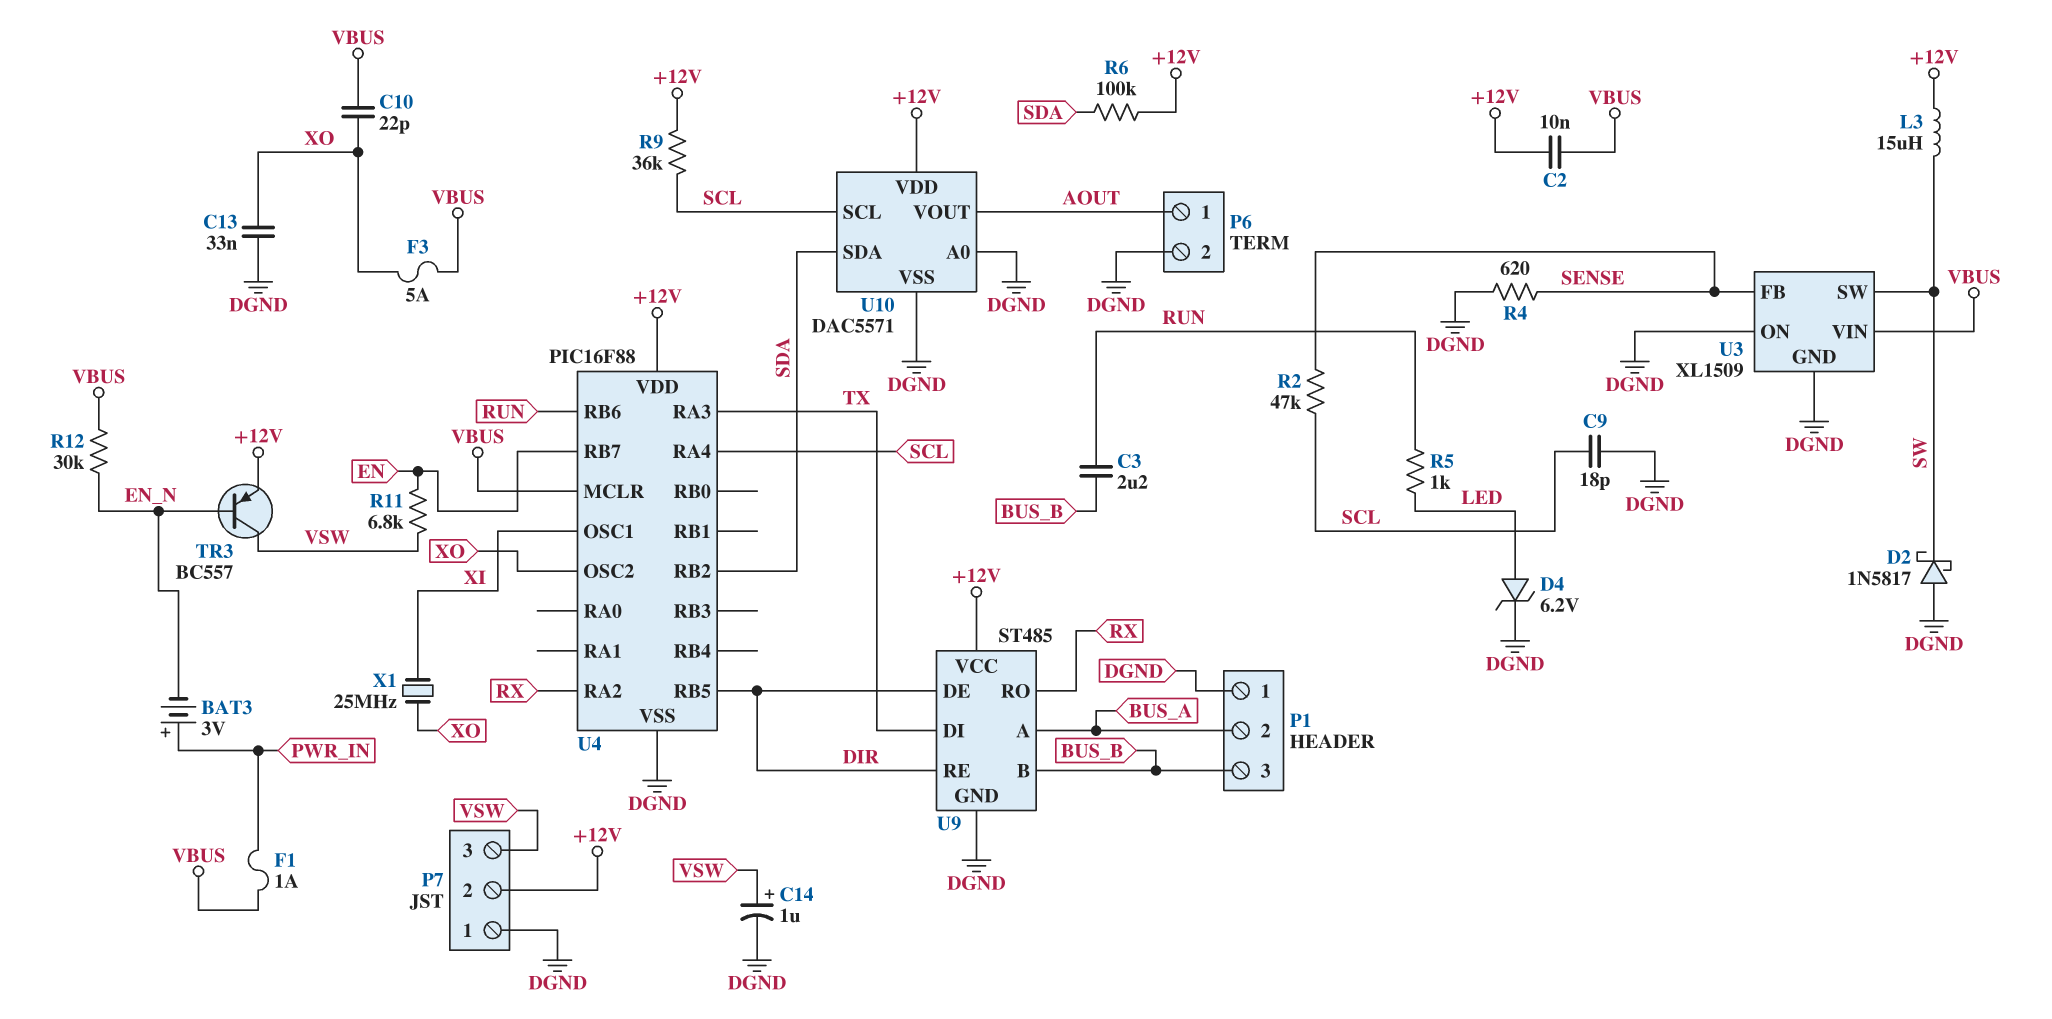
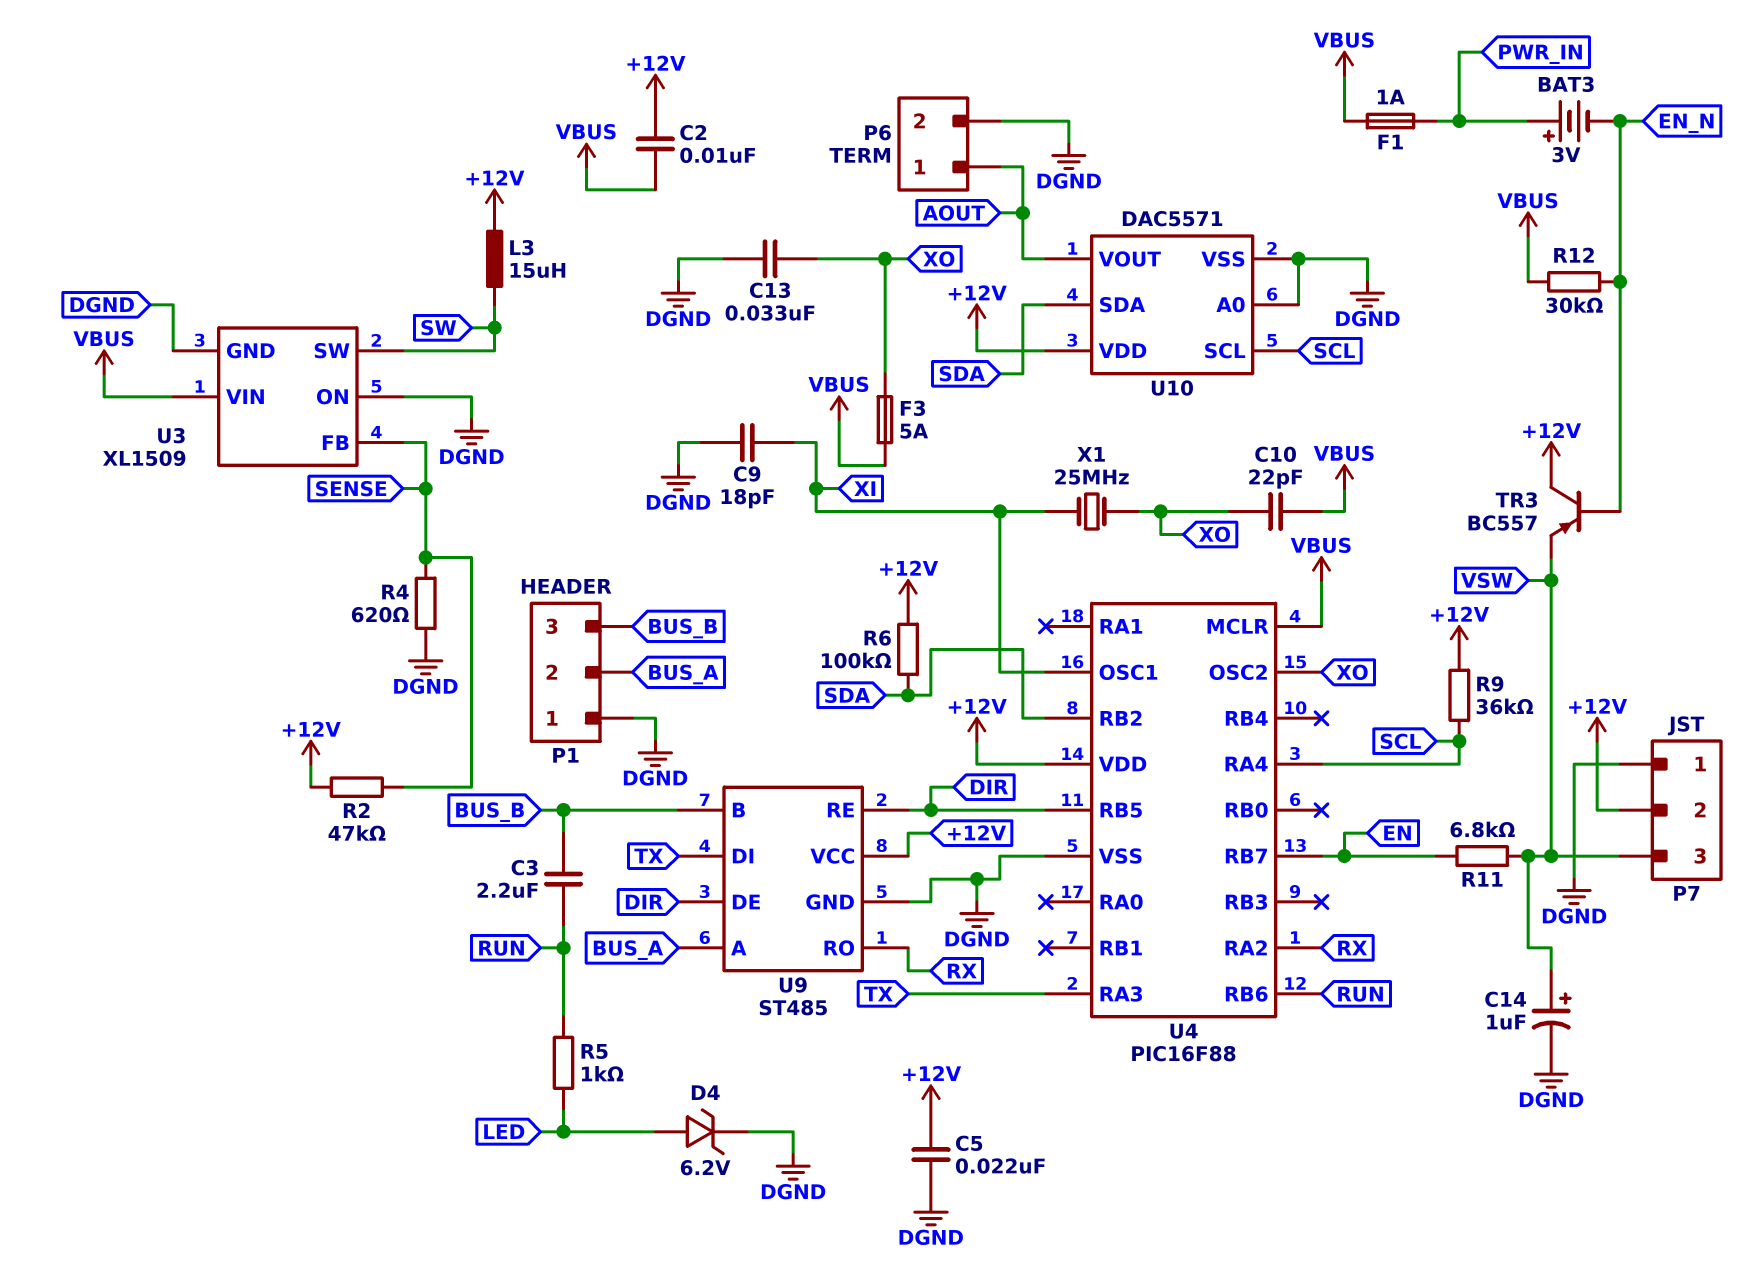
C5: none -> 22nF (+12V, DGND)
C9: 18pF (DGND, SCL) -> 18pF (DGND, XI)
D2: schottky 1N5817 (A DGND, K SW) -> none
R2: 47k (SCL, SENSE) -> 47k (+12V, SENSE)
TR3: PNP BC557 (B EN_N, C VSW, E +12V) -> PNP BC557 (B EN_N, C +12V, E VSW)

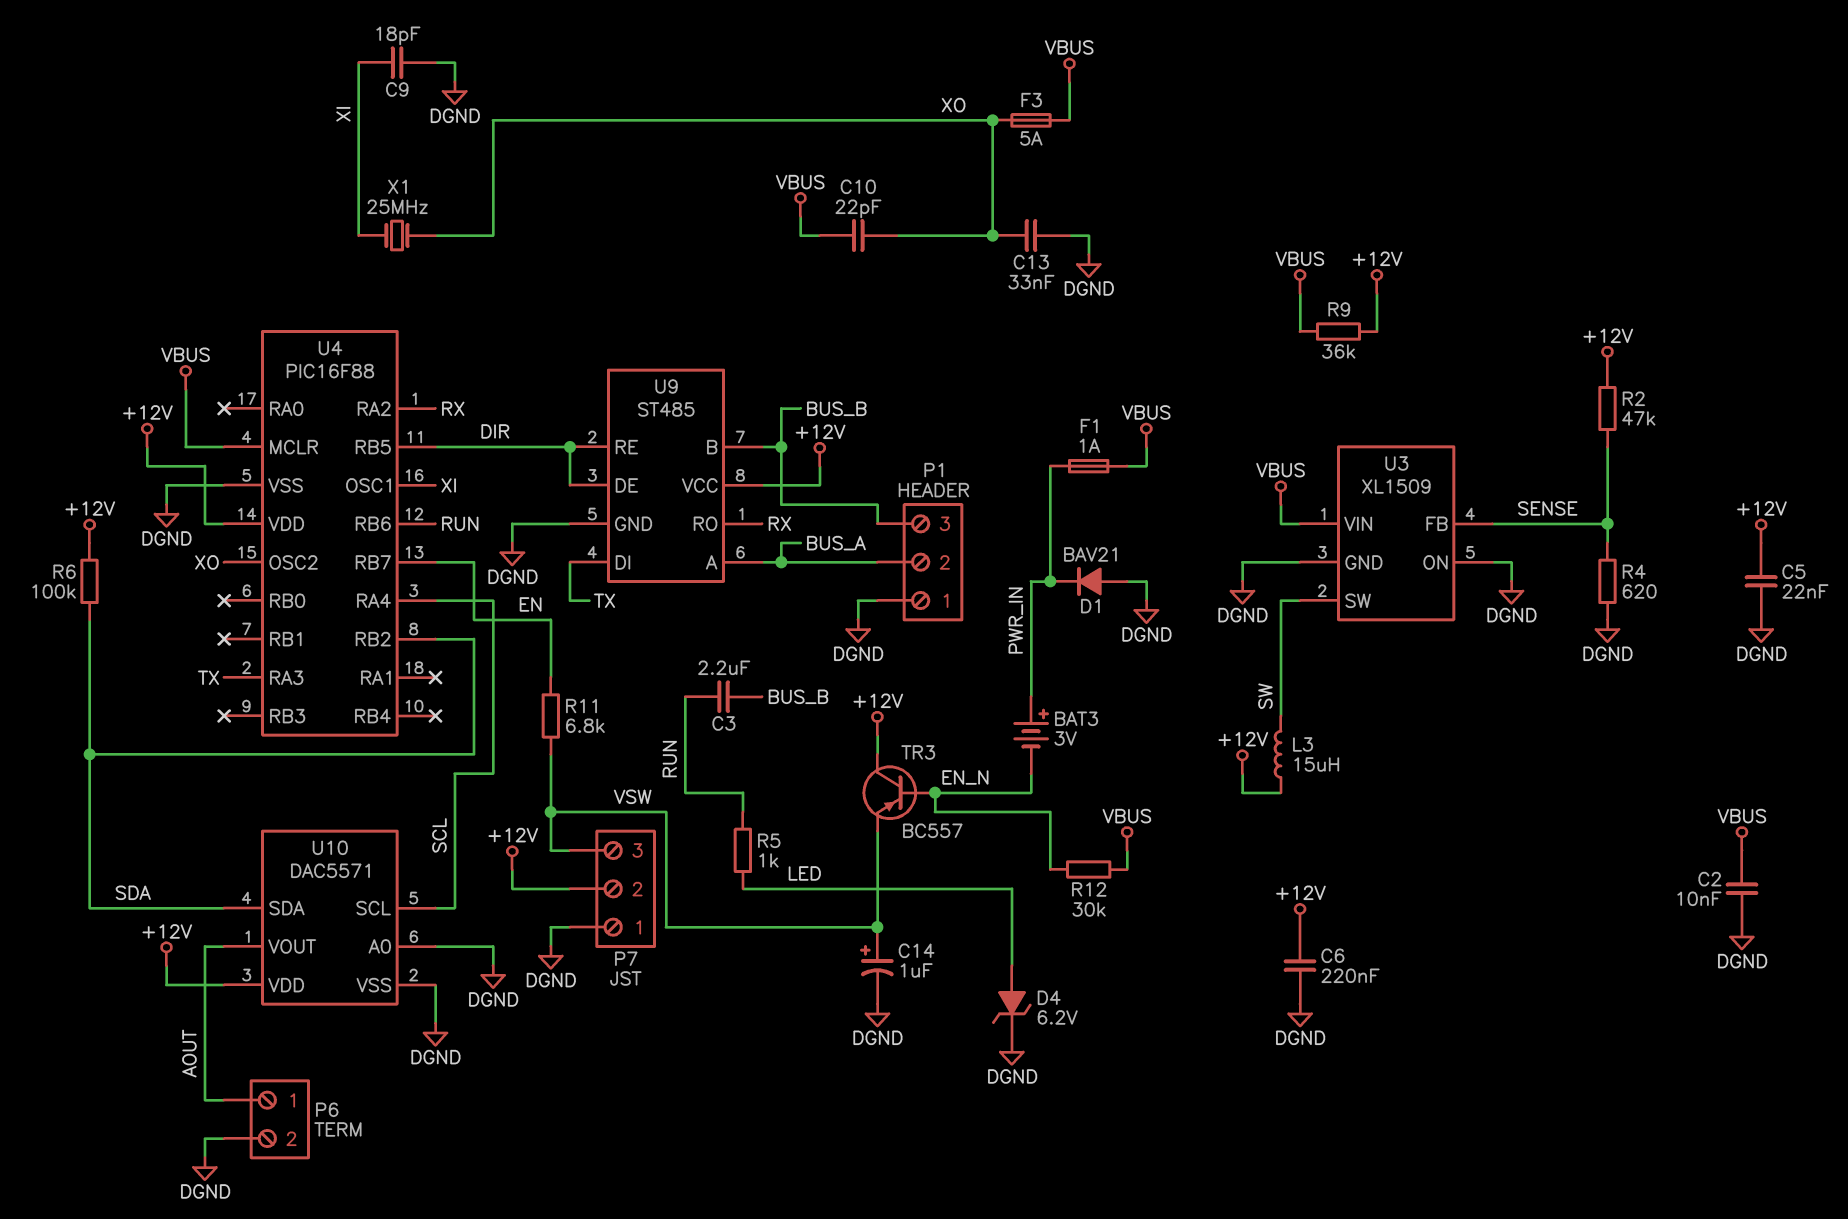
C2: 10nF (+12V, VBUS) -> 10nF (DGND, VBUS)
C6: none -> 220nF (+12V, DGND)
D1: none -> diode BAV21 (A DGND, K PWR_IN)
R9: 36k (+12V, SCL) -> 36k (+12V, VBUS)

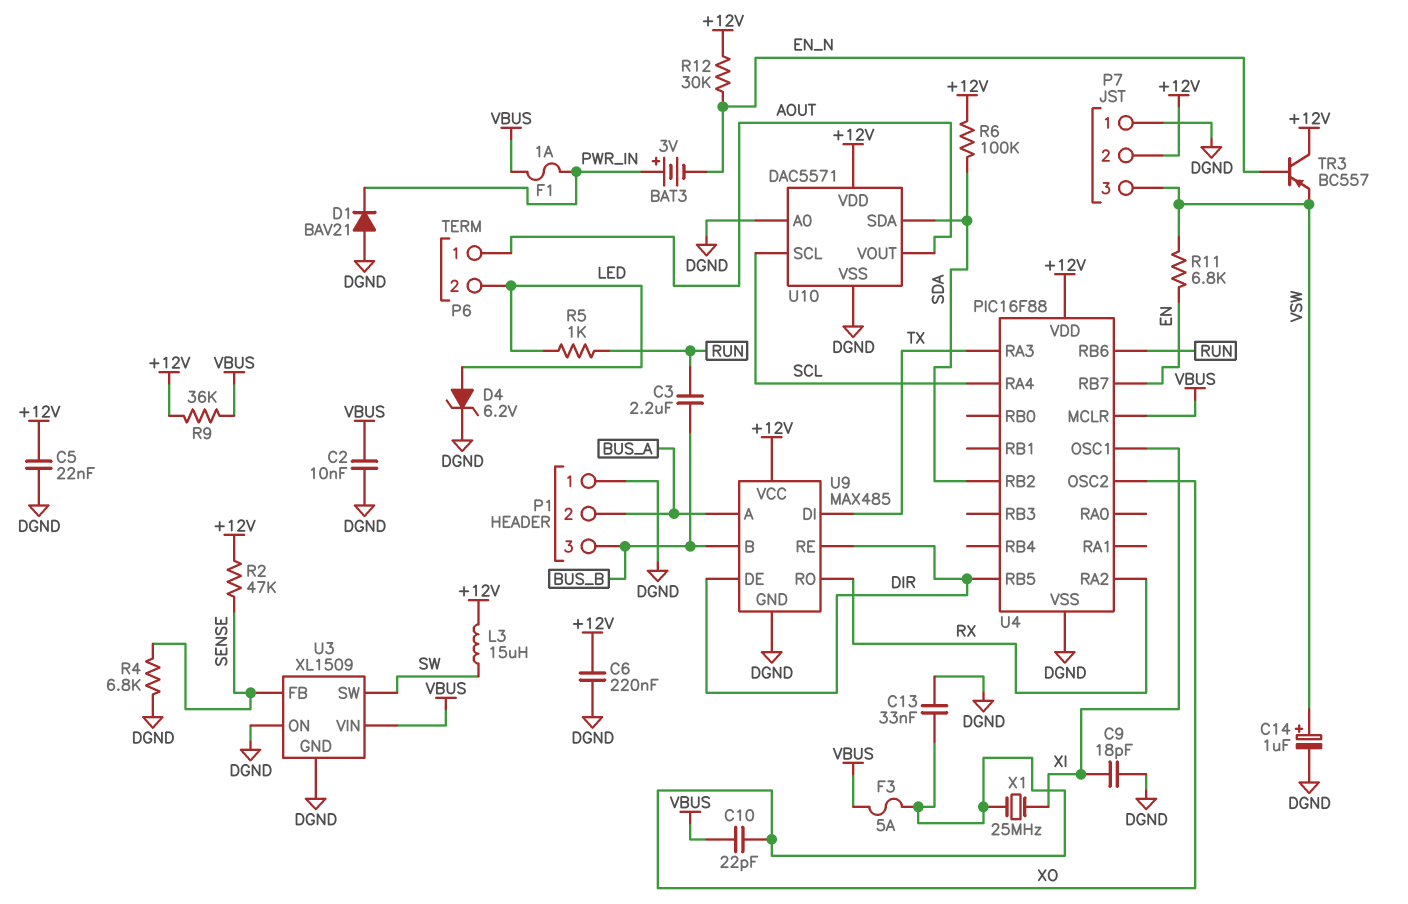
P6 pin 2: DGND -> LED
R4: 620 (DGND, SENSE) -> 6.8k (DGND, SENSE)
R12: 30k (EN_N, VBUS) -> 30k (+12V, EN_N)
U9: ST485 -> MAX485

